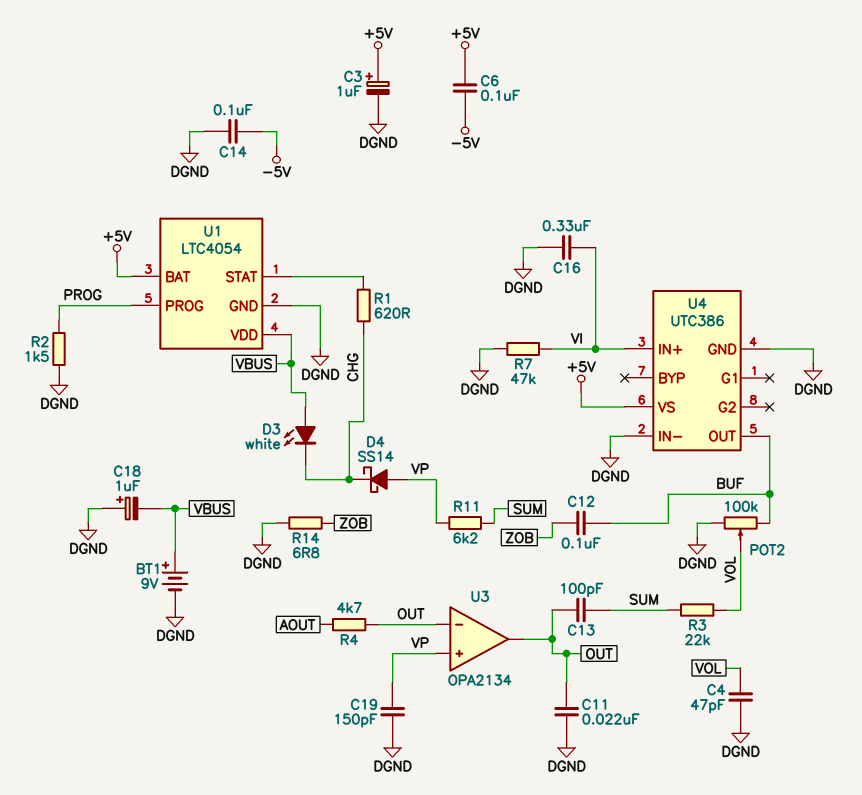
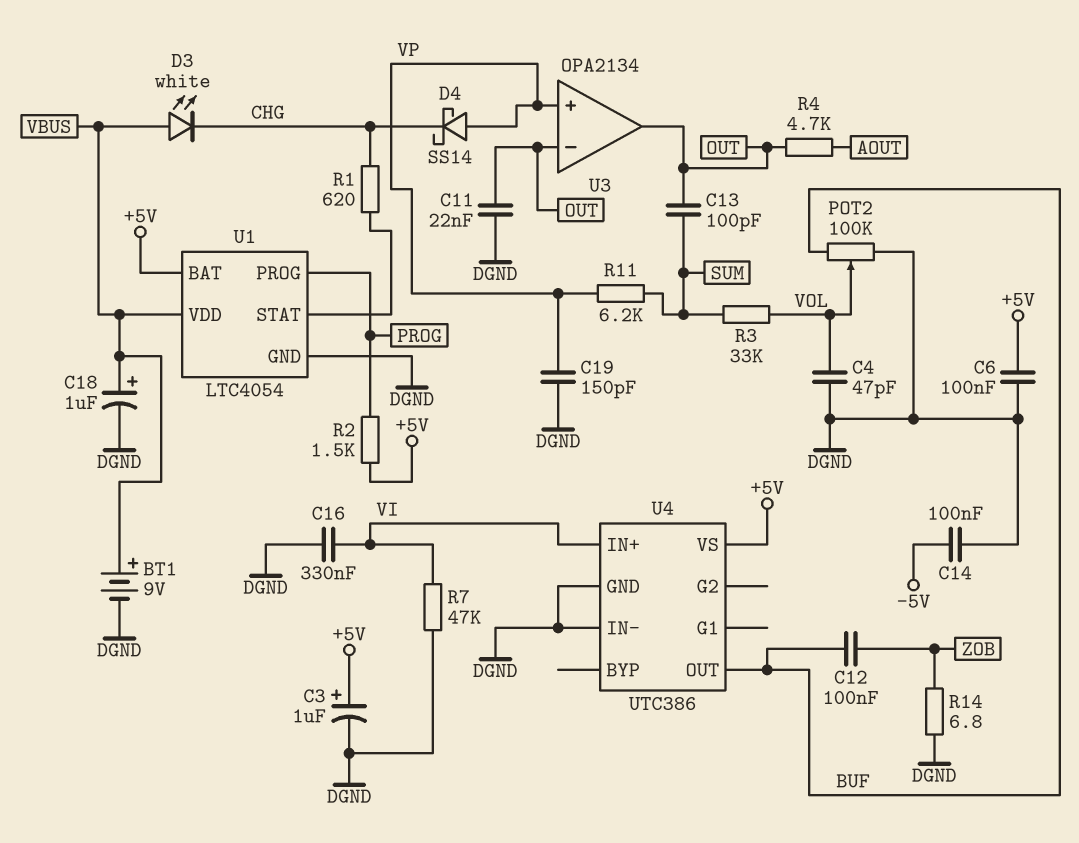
C6: 100nF (+5V, -5V) -> 100nF (+5V, DGND)
C18: 1uF (plus DGND, minus VBUS) -> 1uF (plus VBUS, minus DGND)
R2: 1.5k (DGND, PROG) -> 1.5k (+5V, PROG)
R3: 22k (SUM, VOL) -> 33k (SUM, VOL)

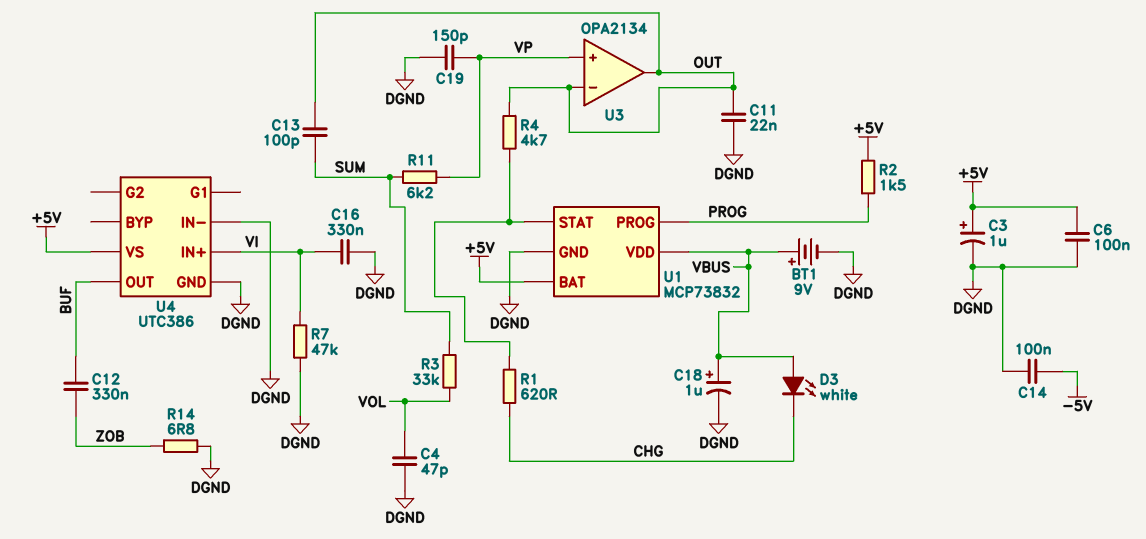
C12: 100nF (BUF, ZOB) -> 330nF (BUF, ZOB)
D4: schottky SS14 (A VP, K CHG) -> none
POT2: 100k (BUF, DGND, wiper VOL) -> none
R4: 4.7k (AOUT, OUT) -> 4.7k (OUT, U1/STAT)
U1: LTC4054 -> MCP73832

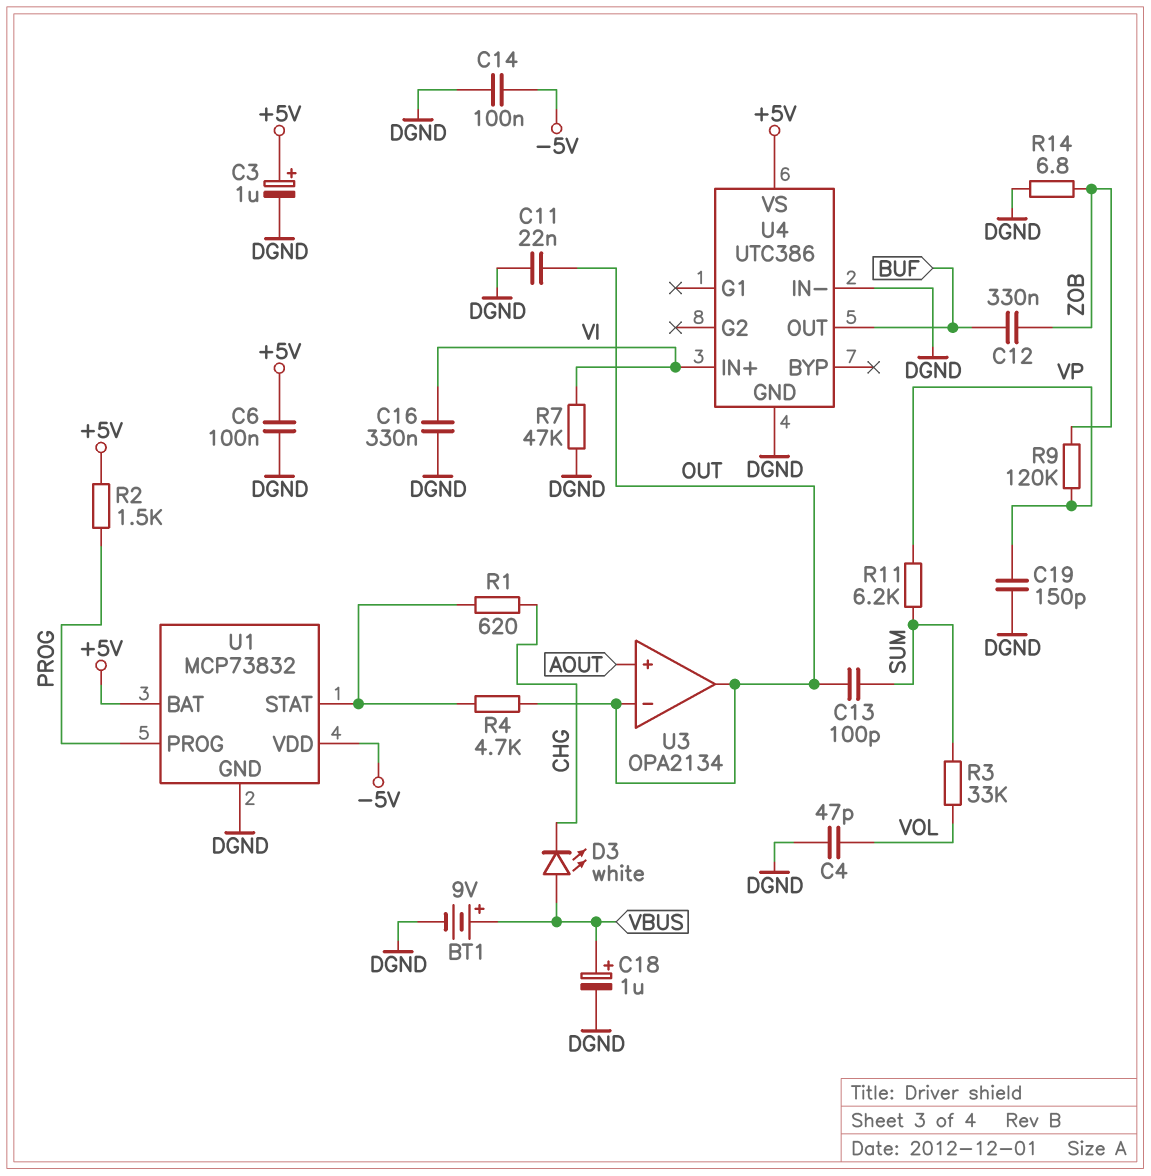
R9: none -> 120k (VP, ZOB)
U1 pin VDD: VBUS -> -5V
U3 pin in+: VP -> AOUT

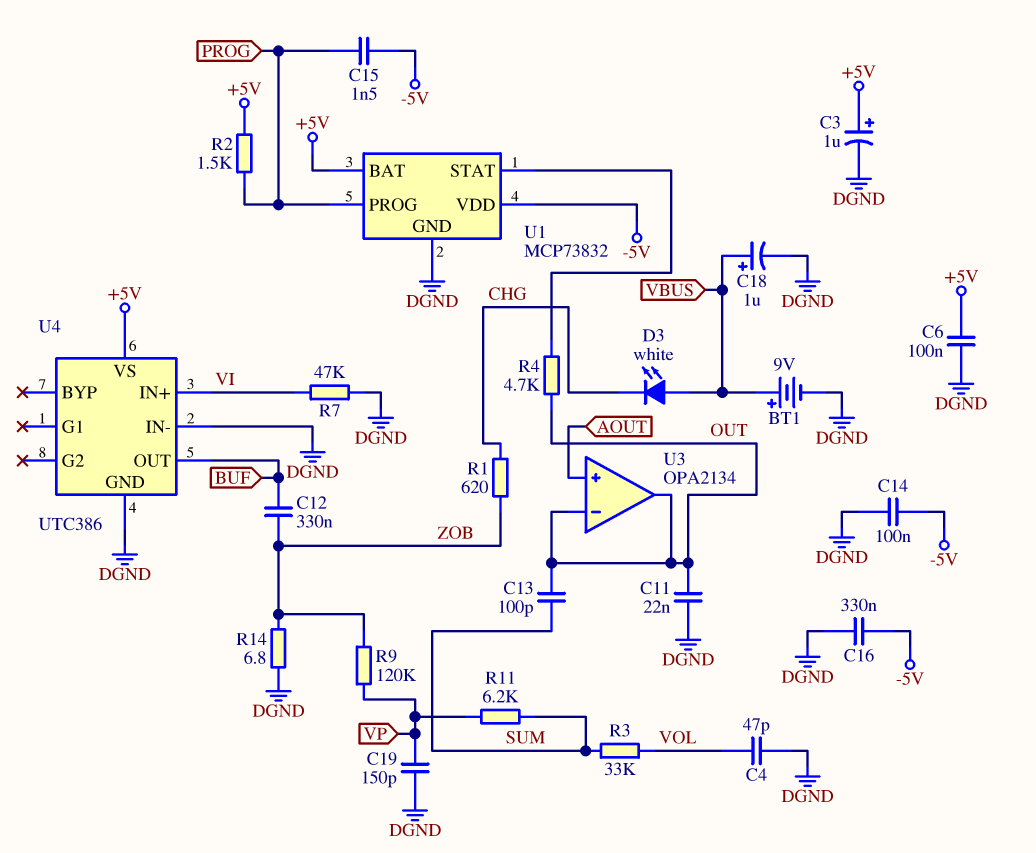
C15: none -> 1.5nF (-5V, PROG)
C16: 330nF (DGND, VI) -> 330nF (-5V, DGND)
R1: 620 (CHG, U1/STAT) -> 620 (CHG, ZOB)

